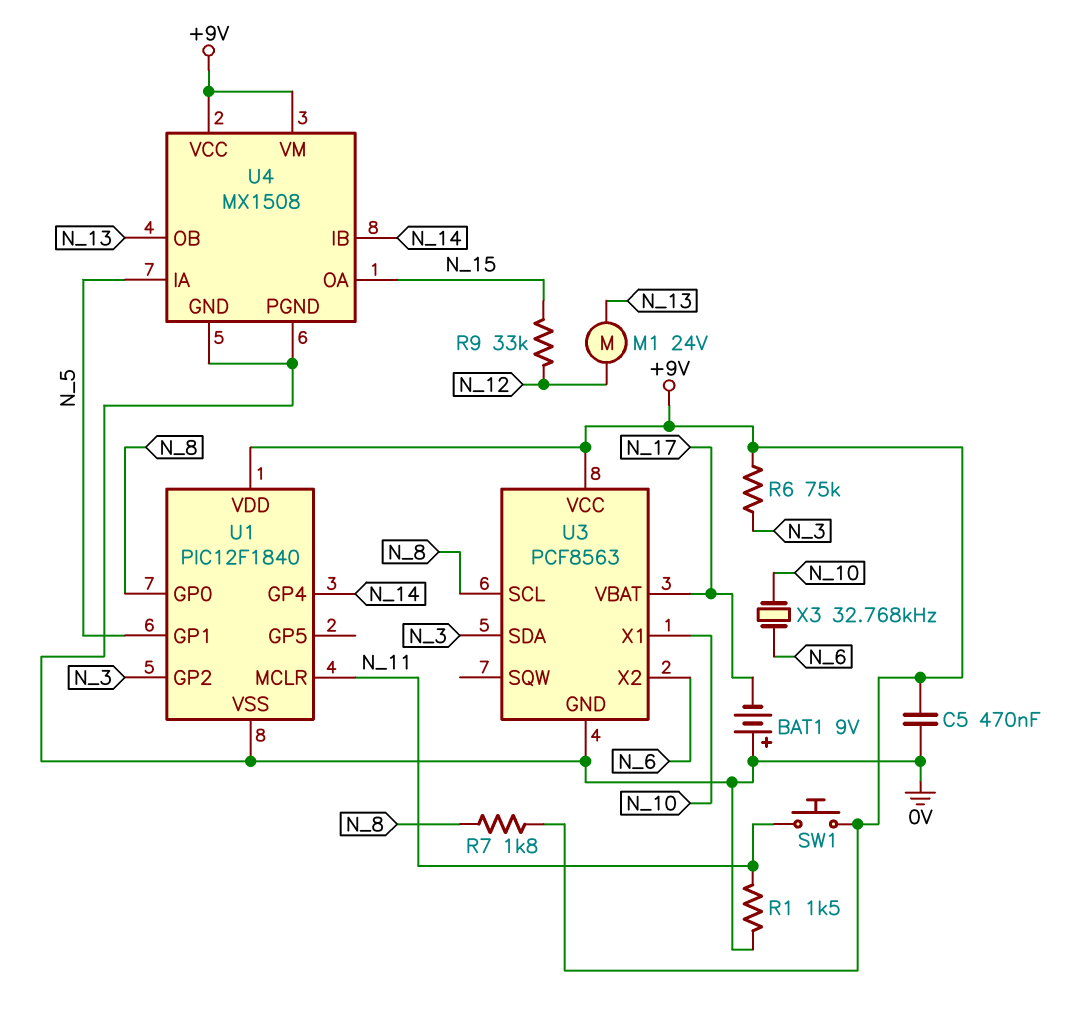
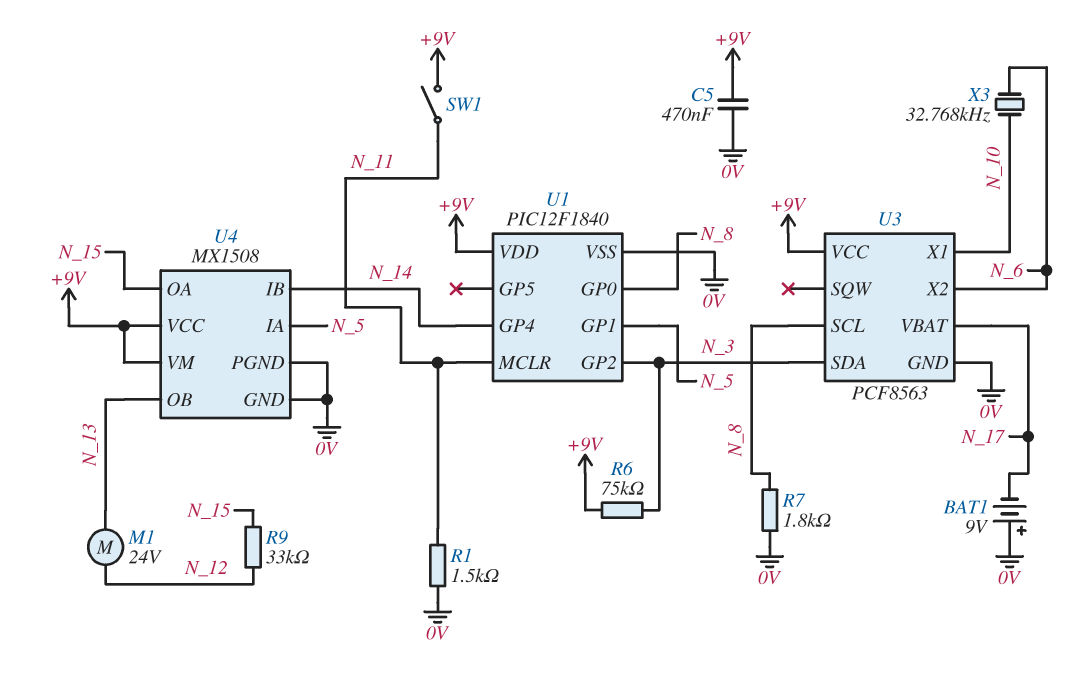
R7: 1.8k (+9V, N_8) -> 1.8k (0V, N_8)
SW1: button (+9V, N_11) -> switch (+9V, N_11)

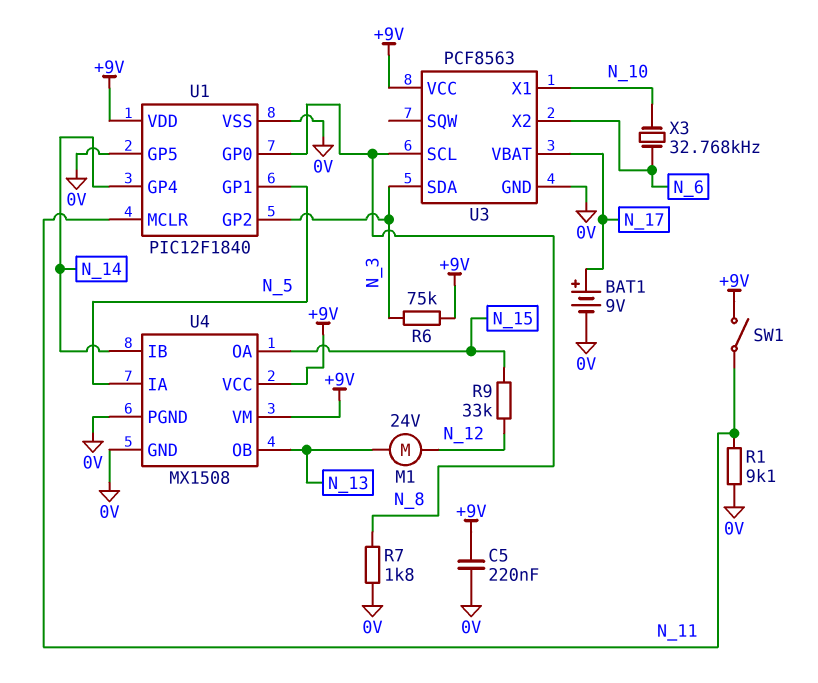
BAT1: 9V (plus 0V, minus N_17) -> 9V (plus N_17, minus 0V)
C5: 470nF (+9V, 0V) -> 220nF (+9V, 0V)
R1: 1.5k (0V, N_11) -> 9.1k (0V, N_11)
U1 pin GP5: none -> 0V

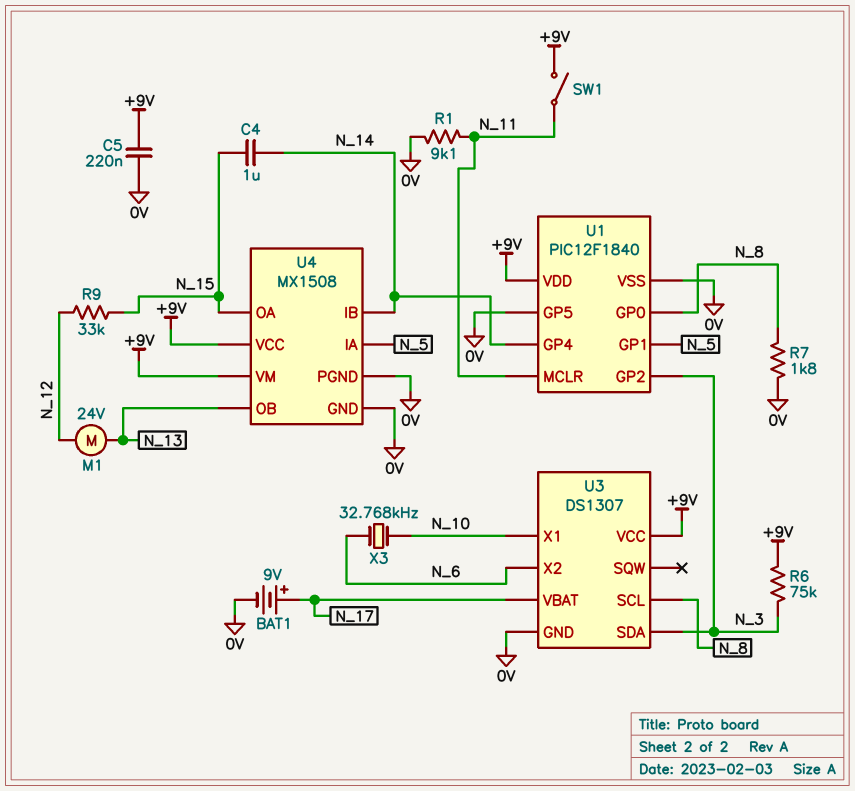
C4: none -> 1uF (N_14, N_15)
U3: PCF8563 -> DS1307

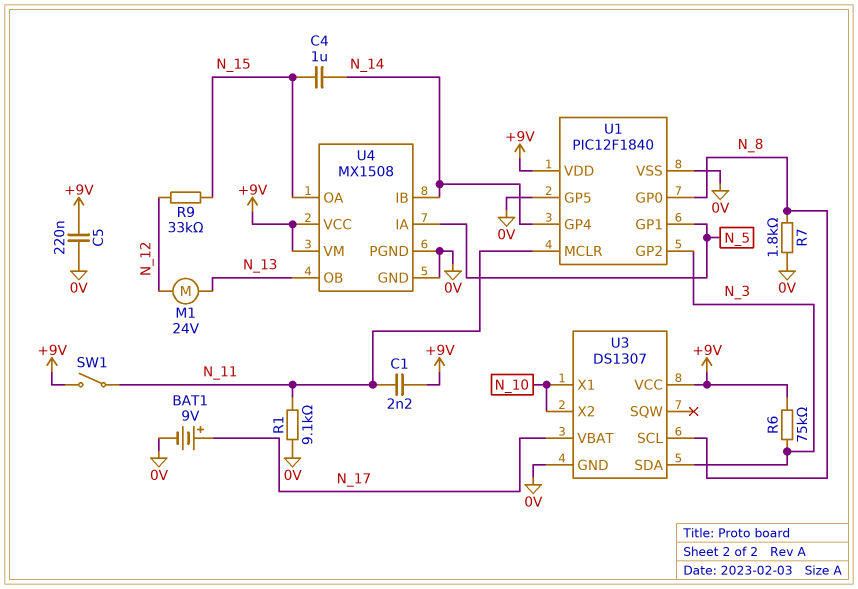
C1: none -> 2.2nF (+9V, N_11)
U3 pin X2: N_6 -> N_10
X3: 32.768kHz (N_6, N_10) -> none

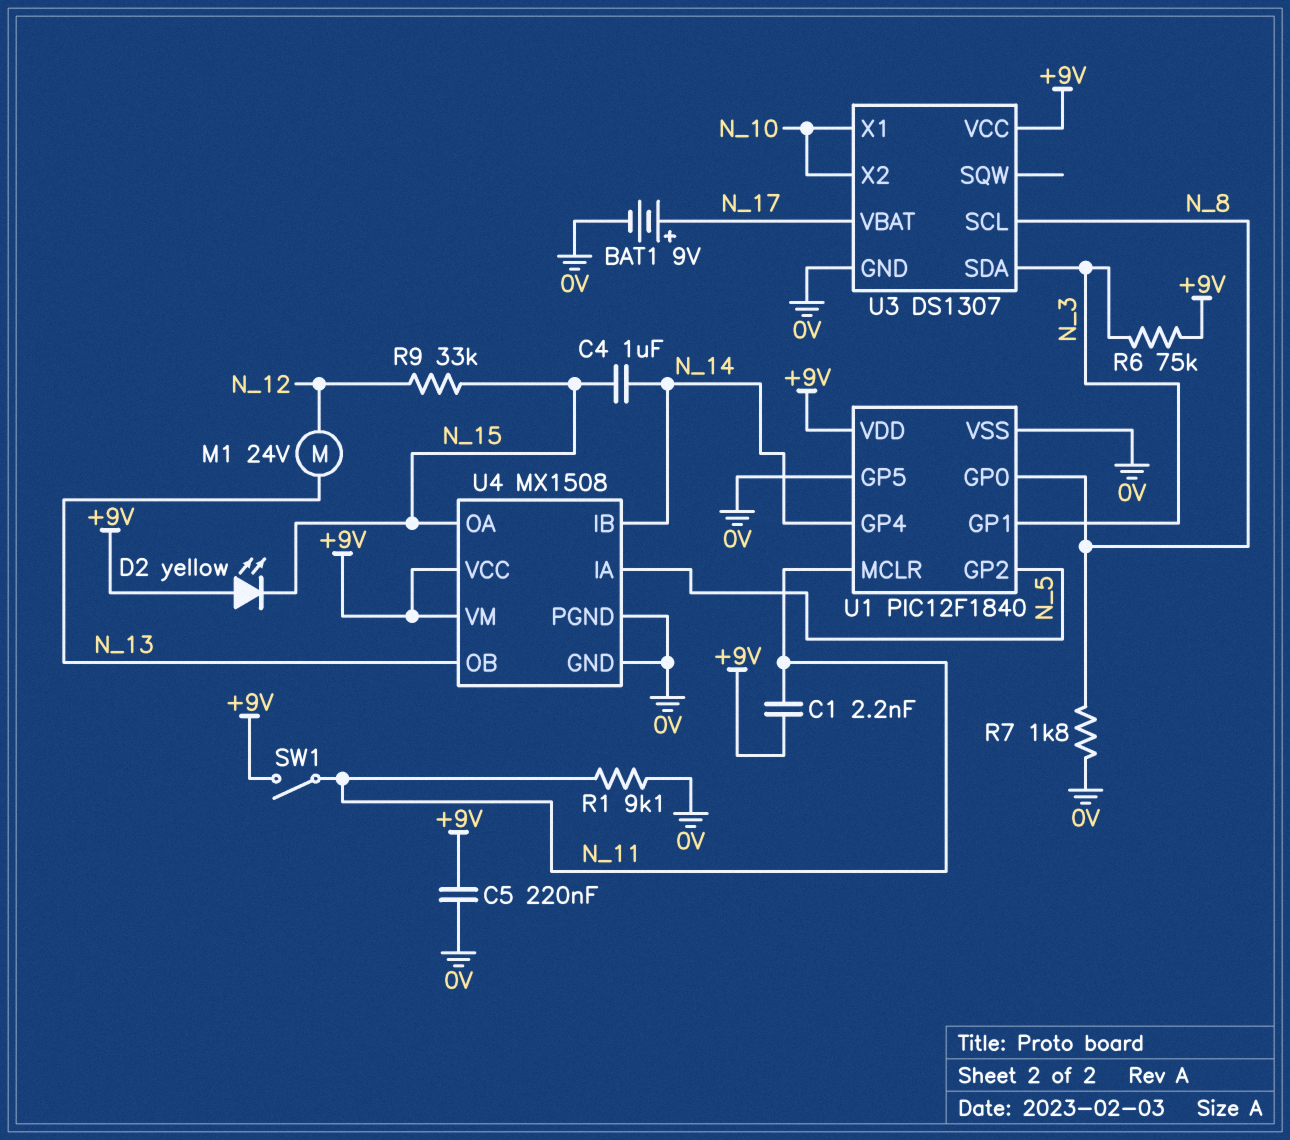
D2: none -> LED yellow (A +9V, K N_15)
U1 pin GP1: N_5 -> N_3
U1 pin GP2: N_3 -> N_5

